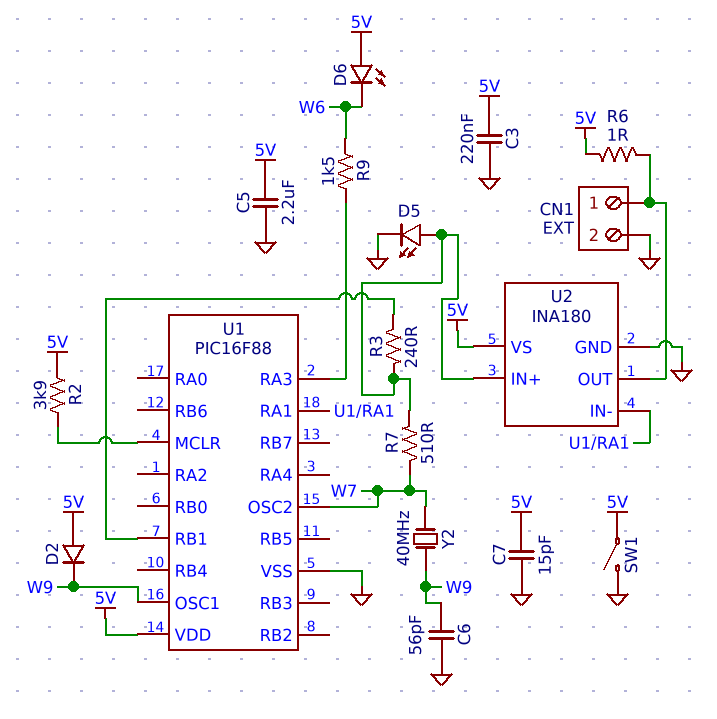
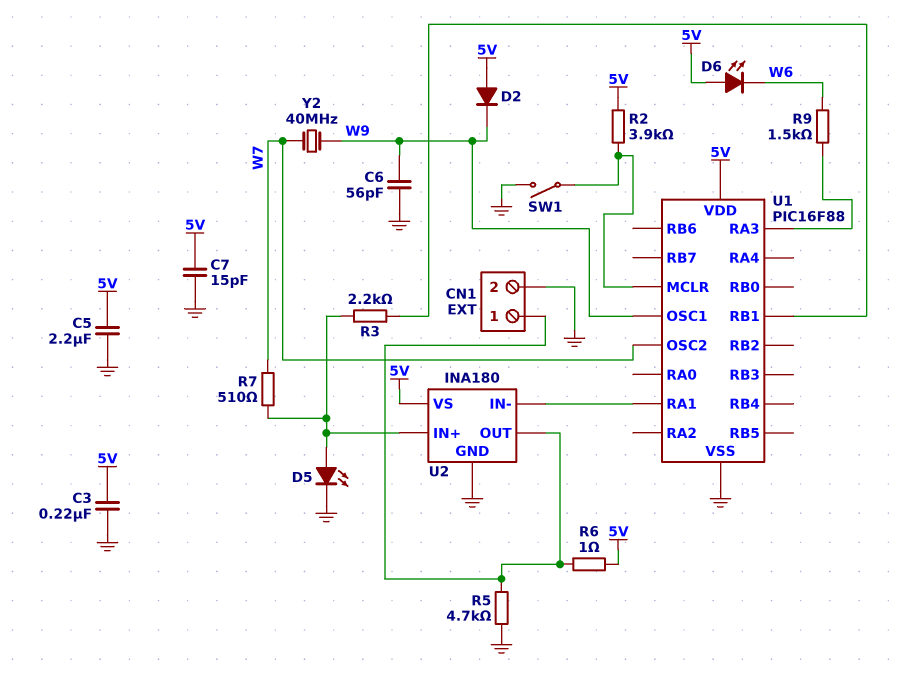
R3: 240 (U1/RB1, U2/IN+) -> 2.2k (U1/RB1, U2/IN+)
R5: none -> 4.7k (CN1/1, GND)
SW1: switch (5V, GND) -> switch (GND, U1/MCLR)

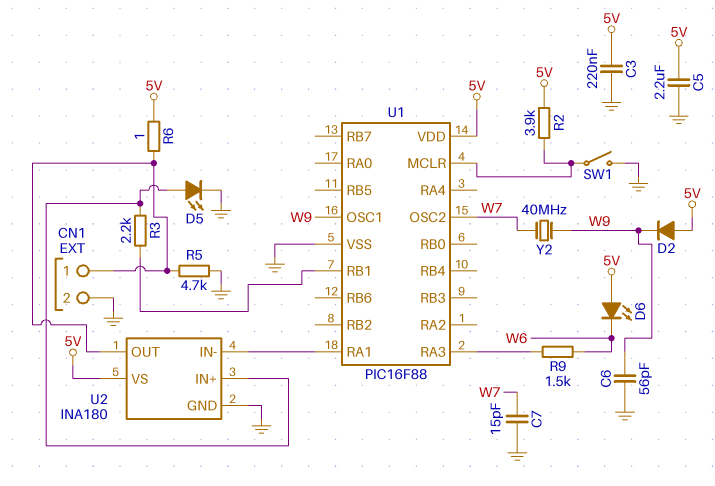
C7: 15pF (5V, GND) -> 15pF (GND, W7)
R7: 510 (U2/IN+, W7) -> none

